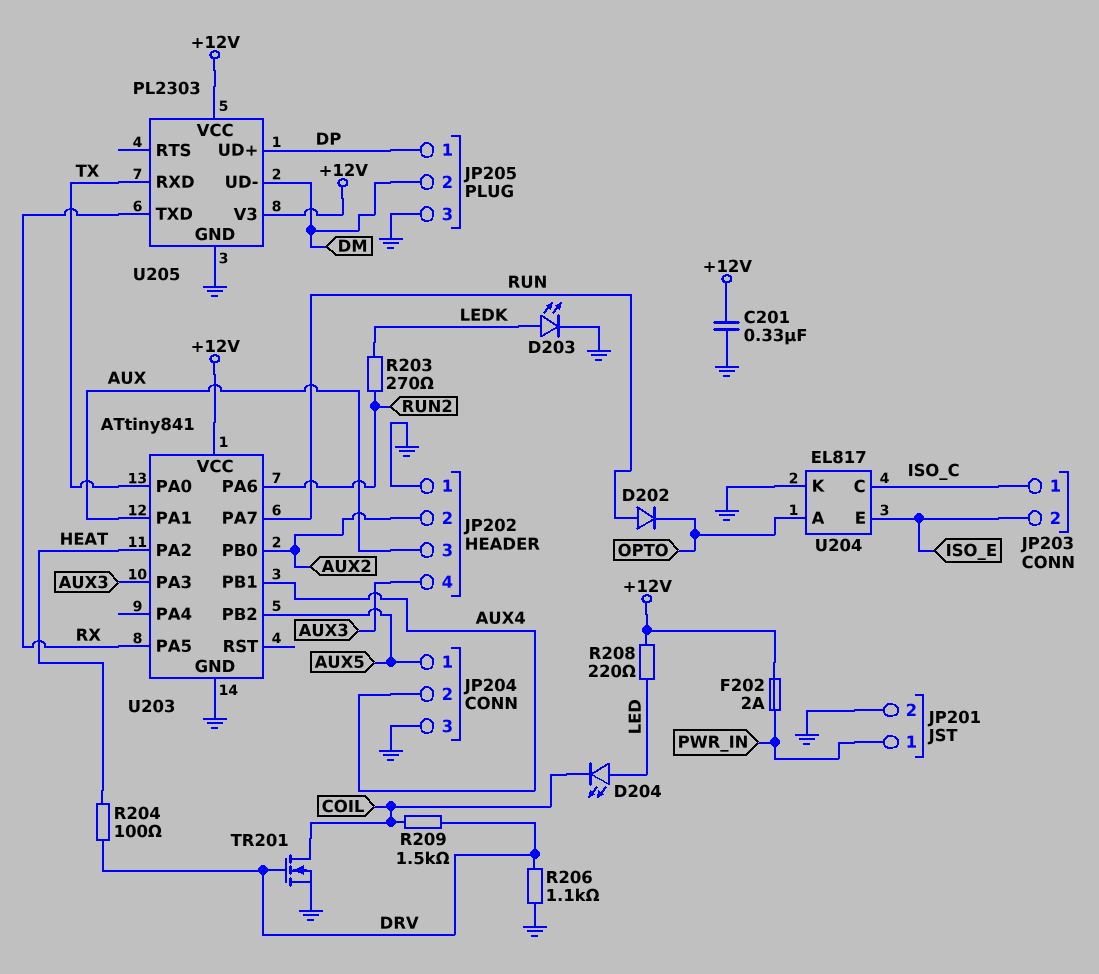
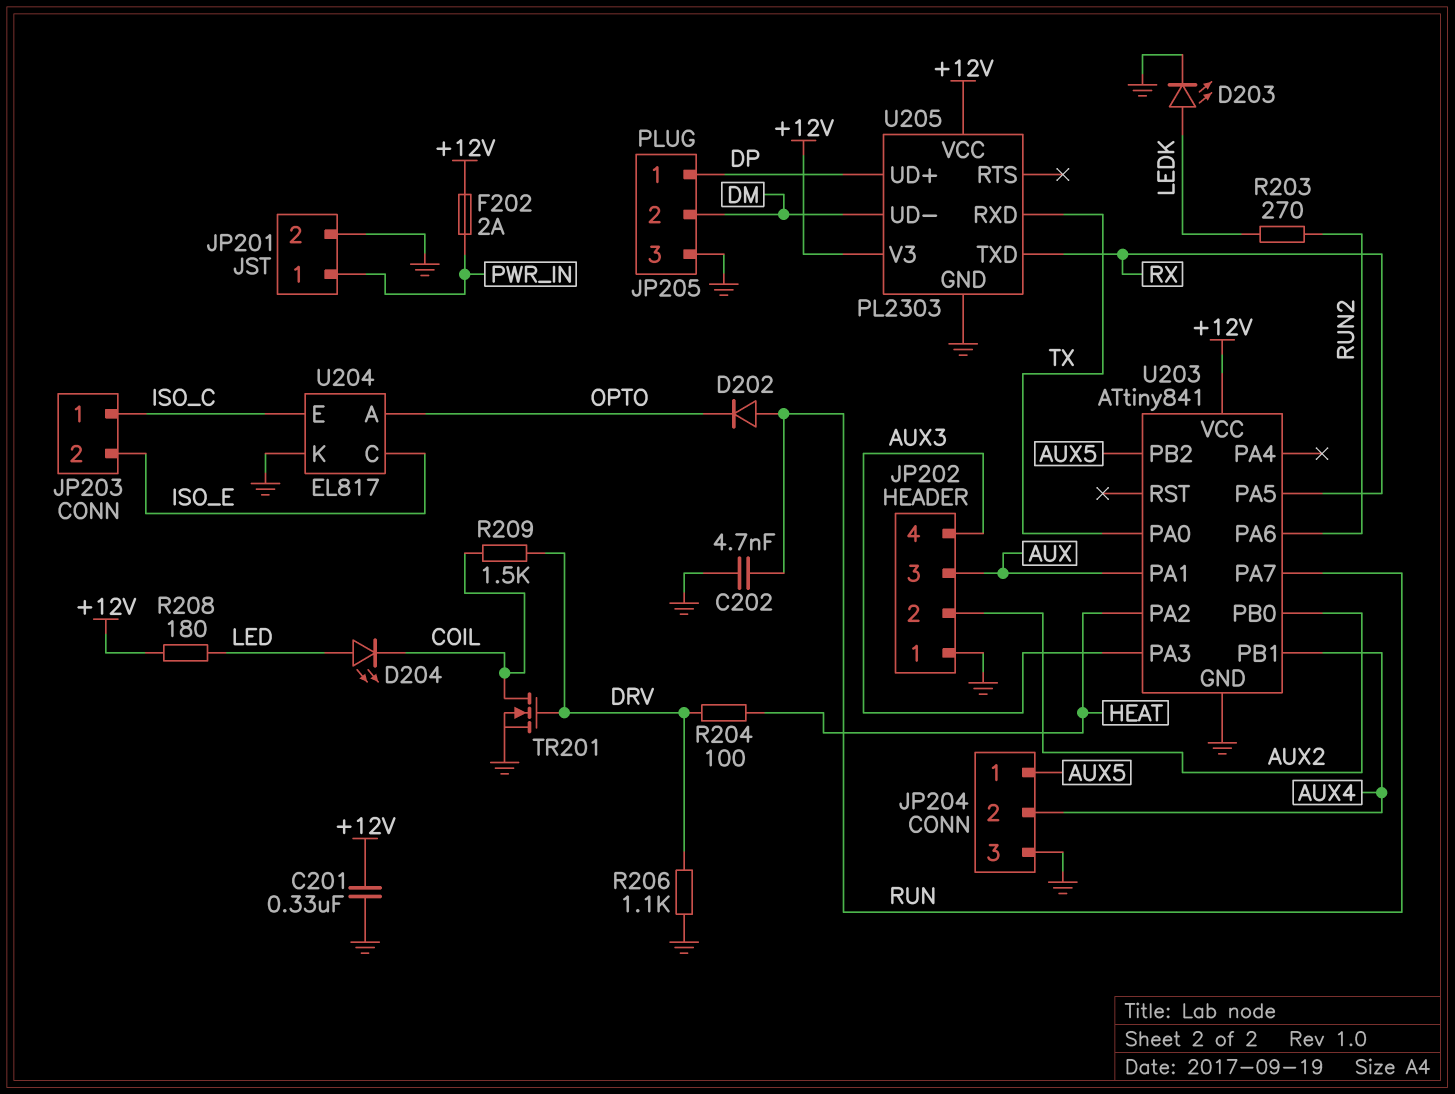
C202: none -> 4.7nF (GND, RUN)
R208: 220 (+12V, LED) -> 180 (+12V, LED)
U204 pin C: ISO_C -> ISO_E
U204 pin E: ISO_E -> ISO_C

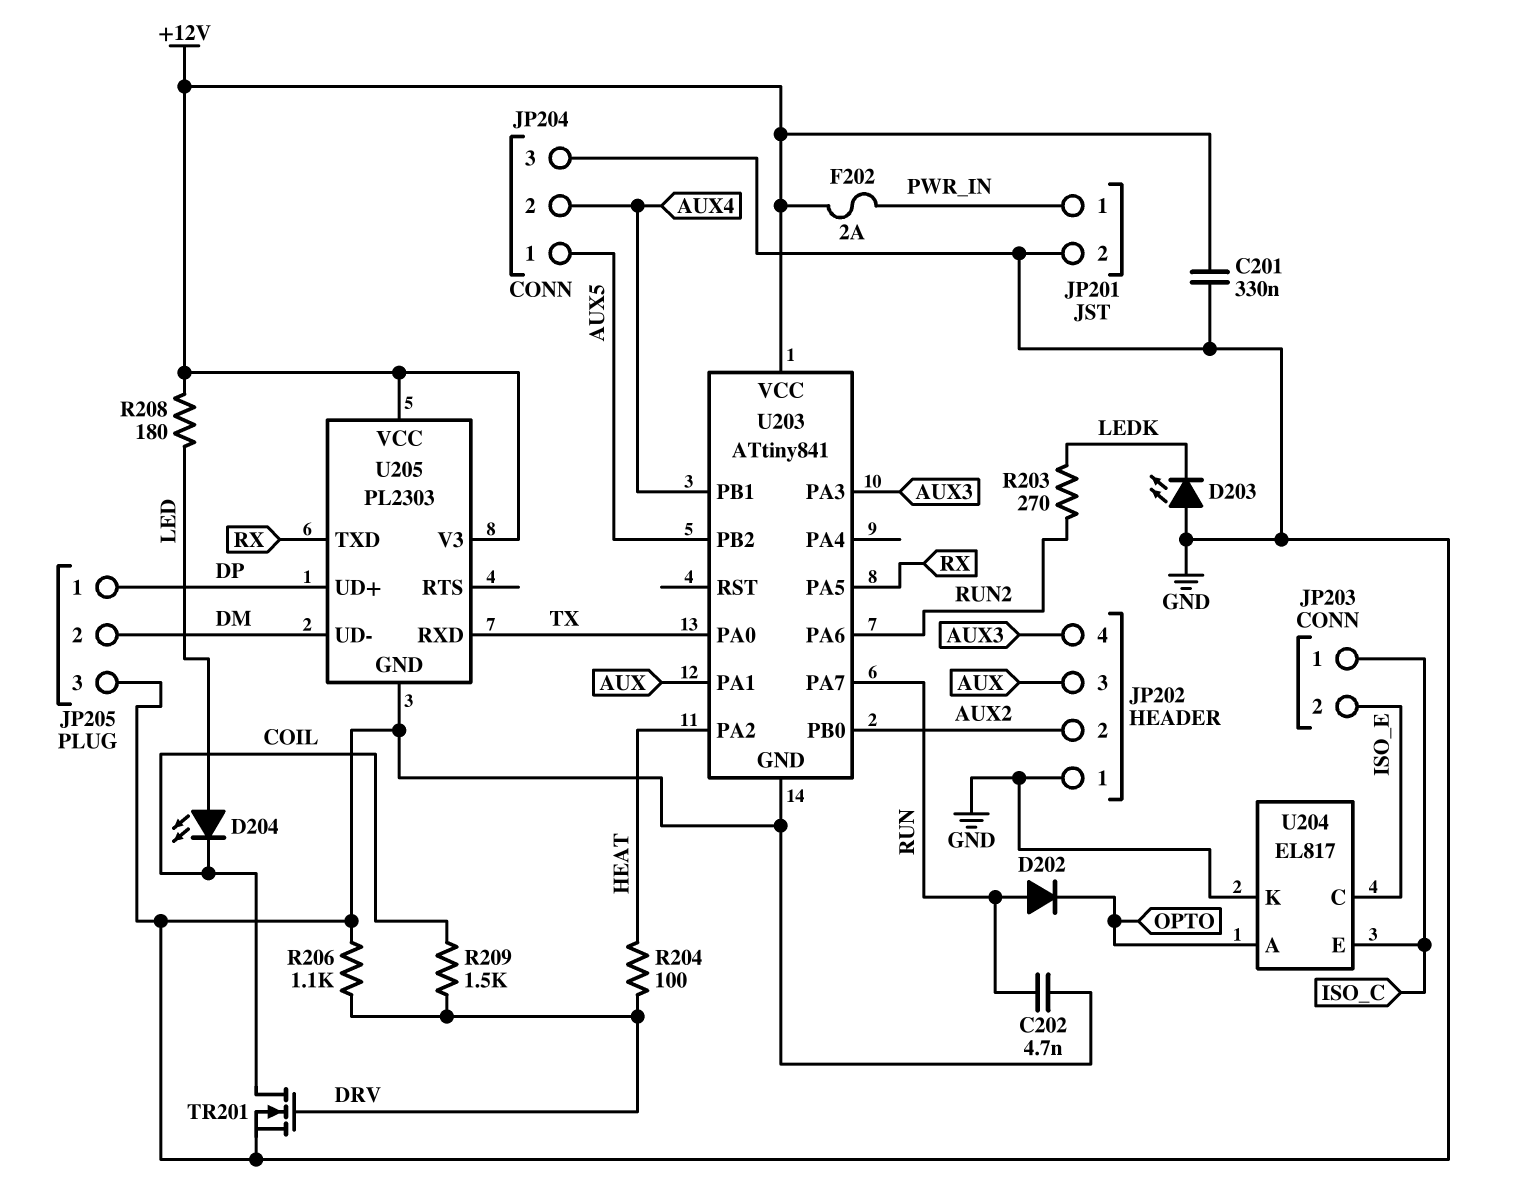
D203: LED (A LEDK, K GND) -> LED (A GND, K LEDK)

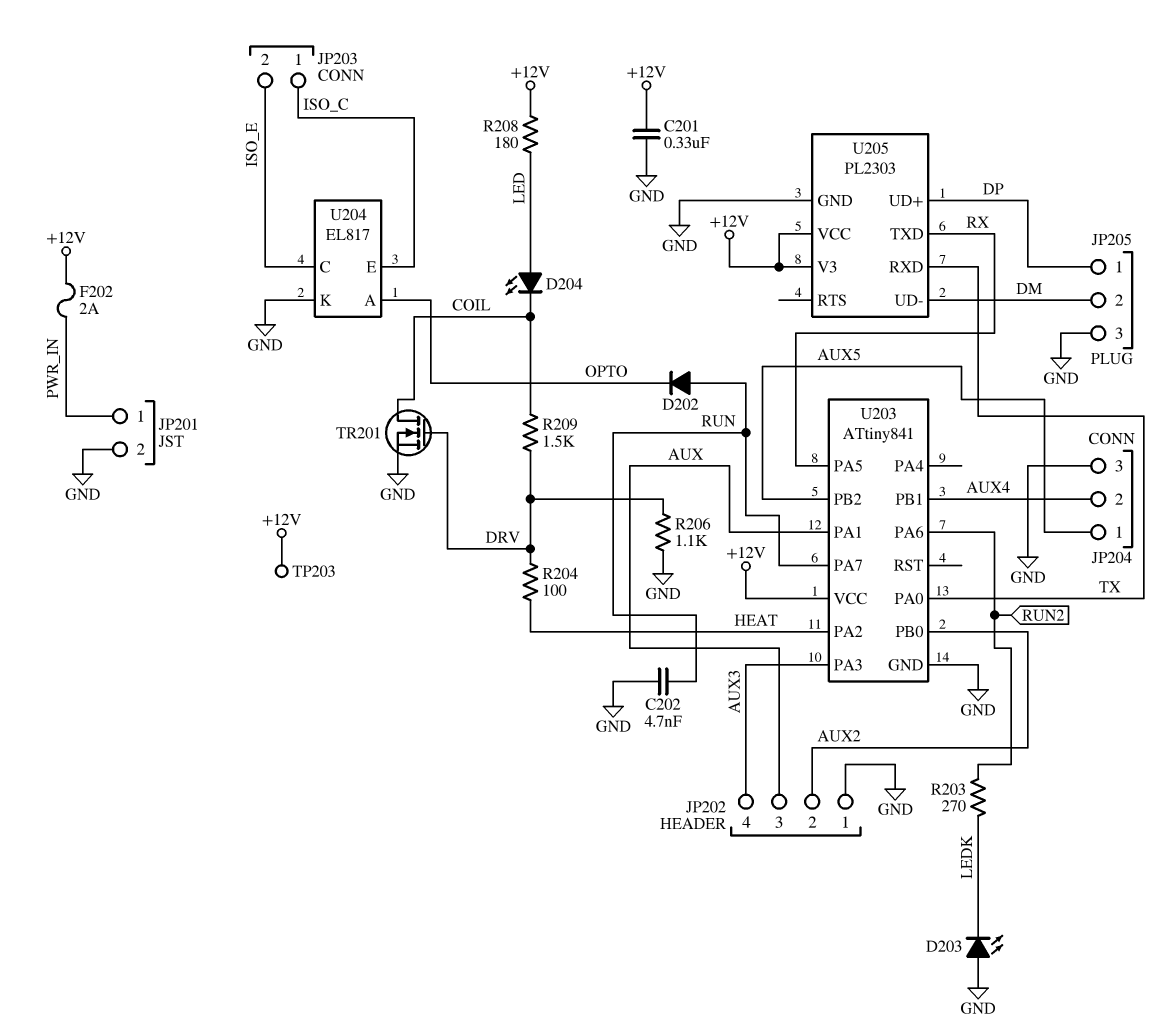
TP203: none -> test point (+12V)

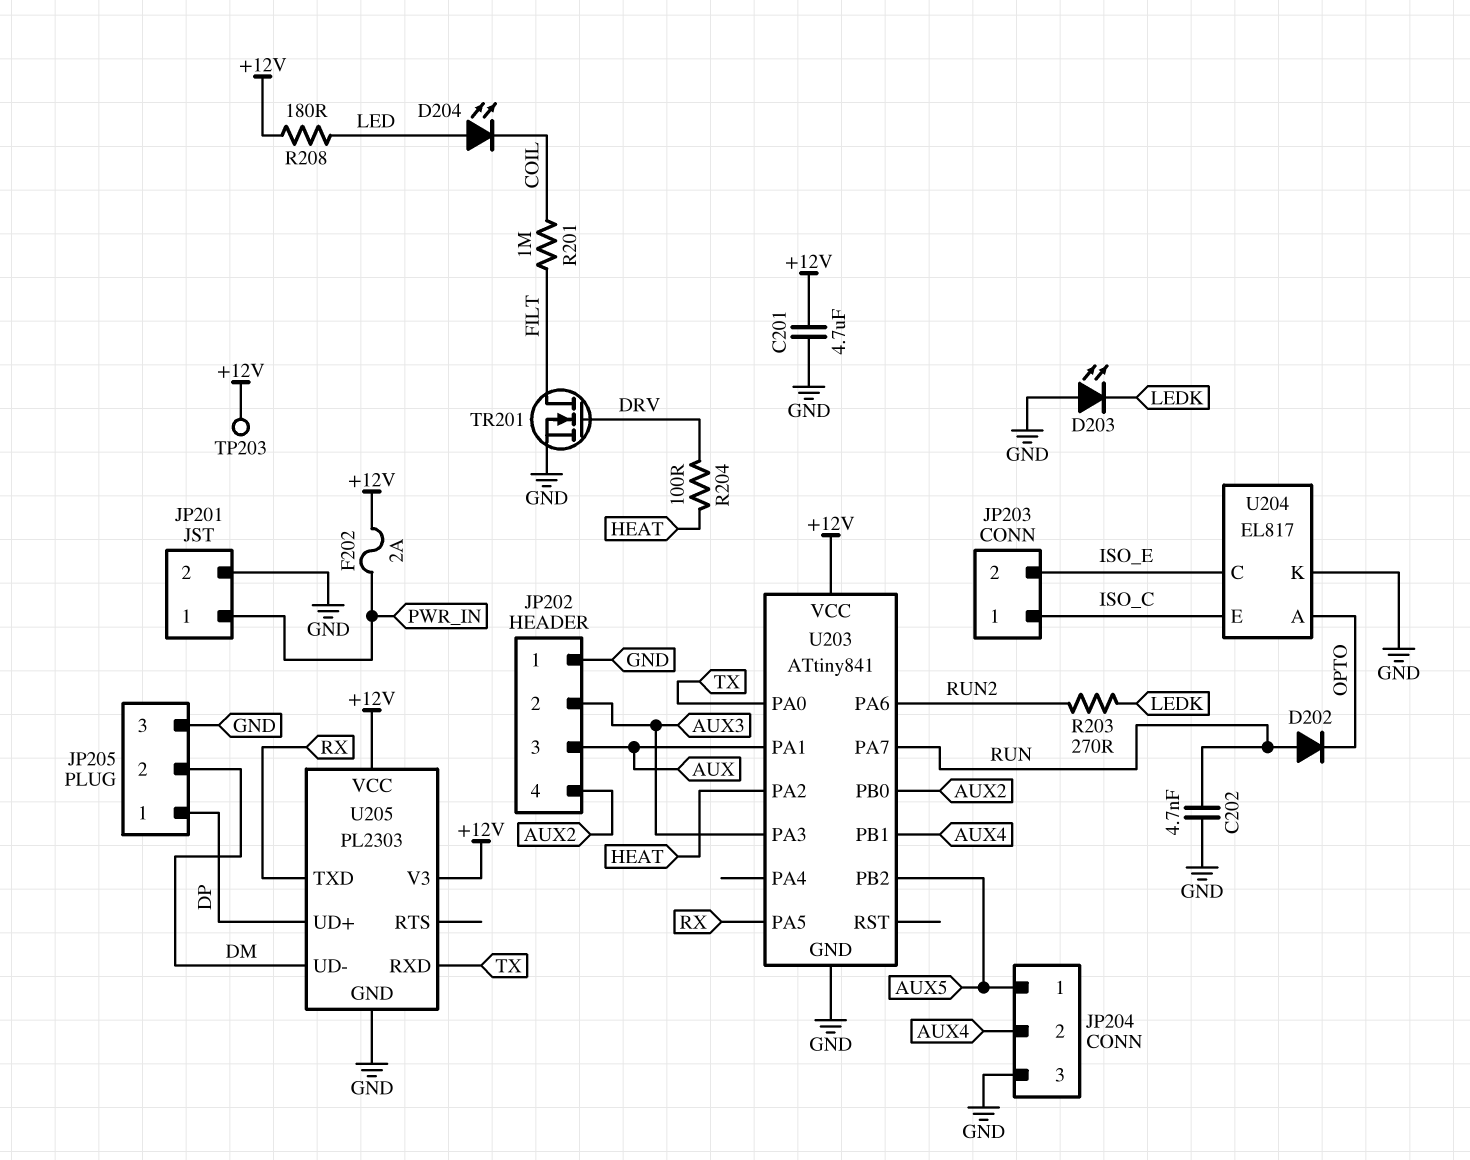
C201: 330nF (+12V, GND) -> 4.7uF (+12V, GND)
JP202 pin 2: AUX2 -> AUX3
JP202 pin 4: AUX3 -> AUX2
R201: none -> 1M (COIL, FILT)
R206: 1.1k (DRV, GND) -> none
R209: 1.5k (COIL, DRV) -> none
TR201: NMOS (G DRV, D COIL, S GND) -> NMOS (G DRV, D FILT, S GND)

